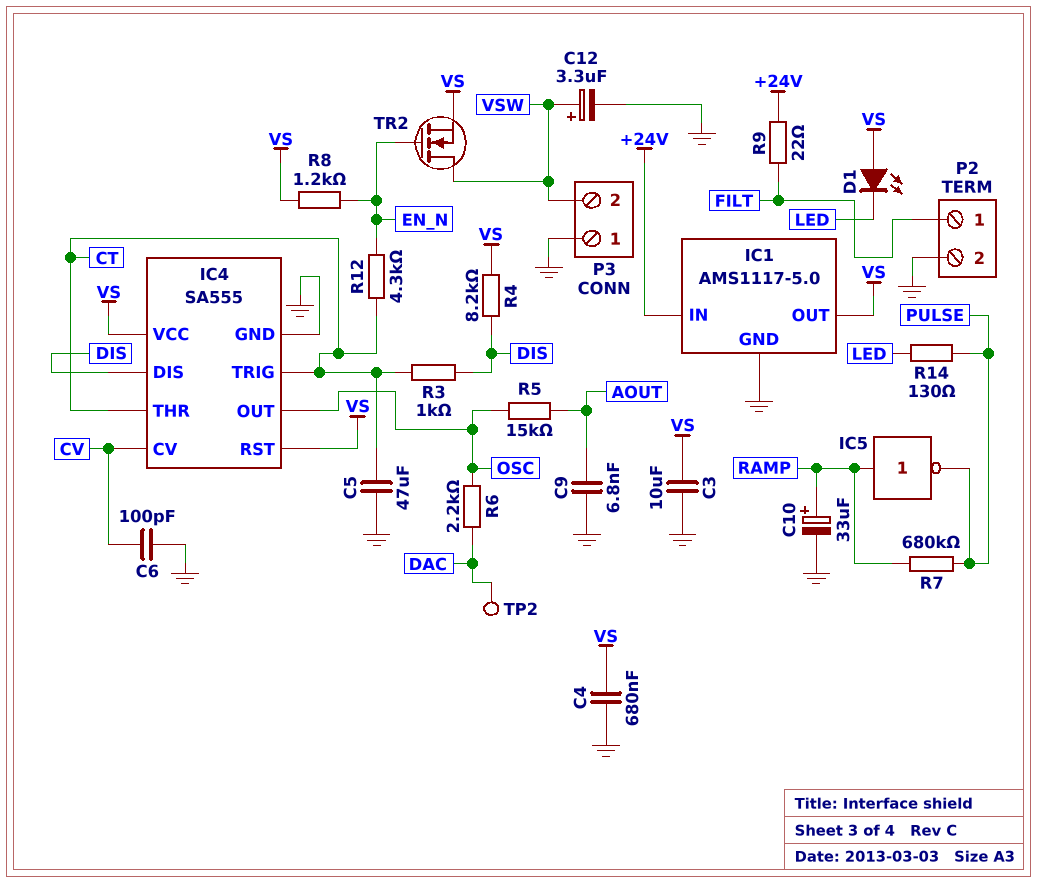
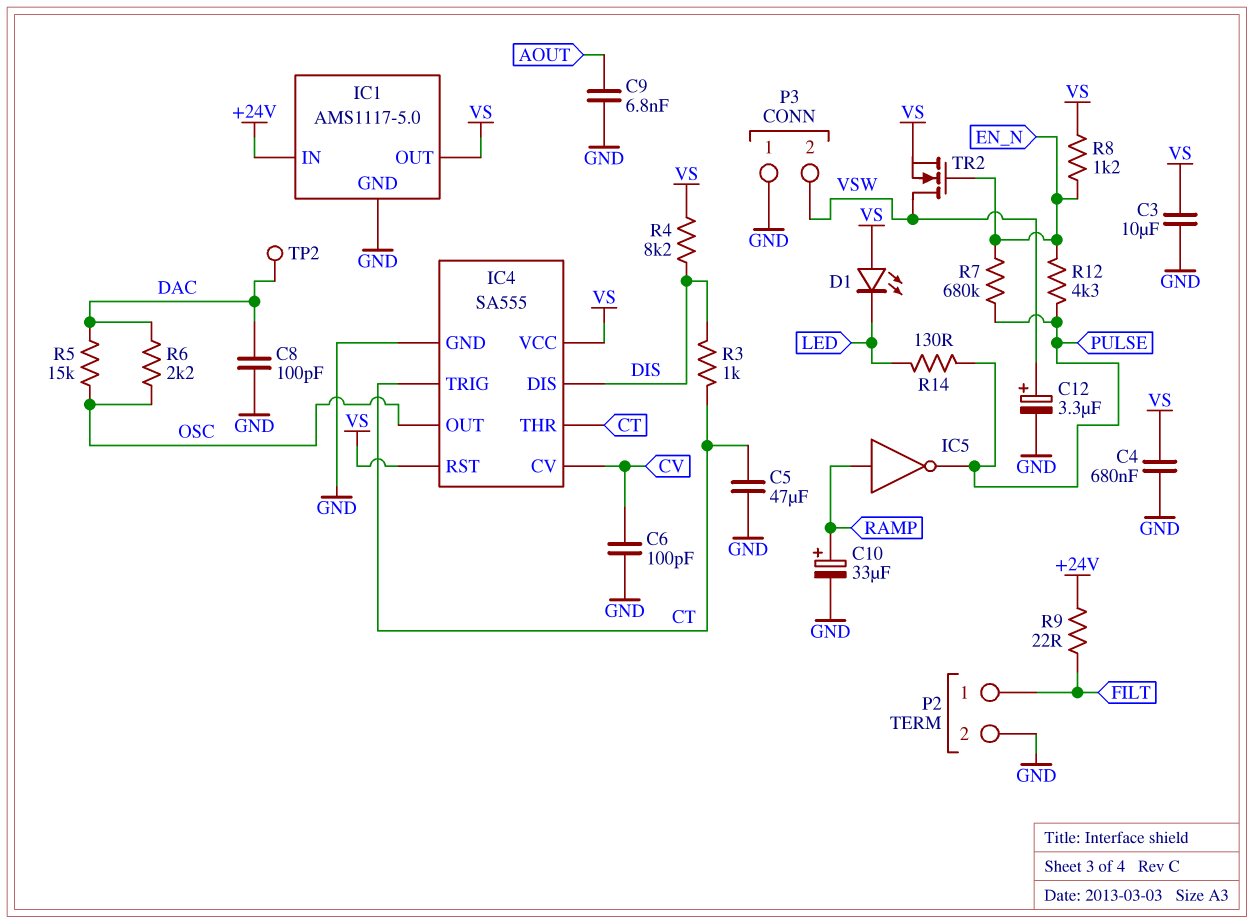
C8: none -> 100pF (DAC, GND)
R5: 15k (AOUT, OSC) -> 15k (DAC, OSC)
R7: 680k (PULSE, RAMP) -> 680k (EN_N, PULSE)
R12: 4.3k (CT, EN_N) -> 4.3k (EN_N, PULSE)

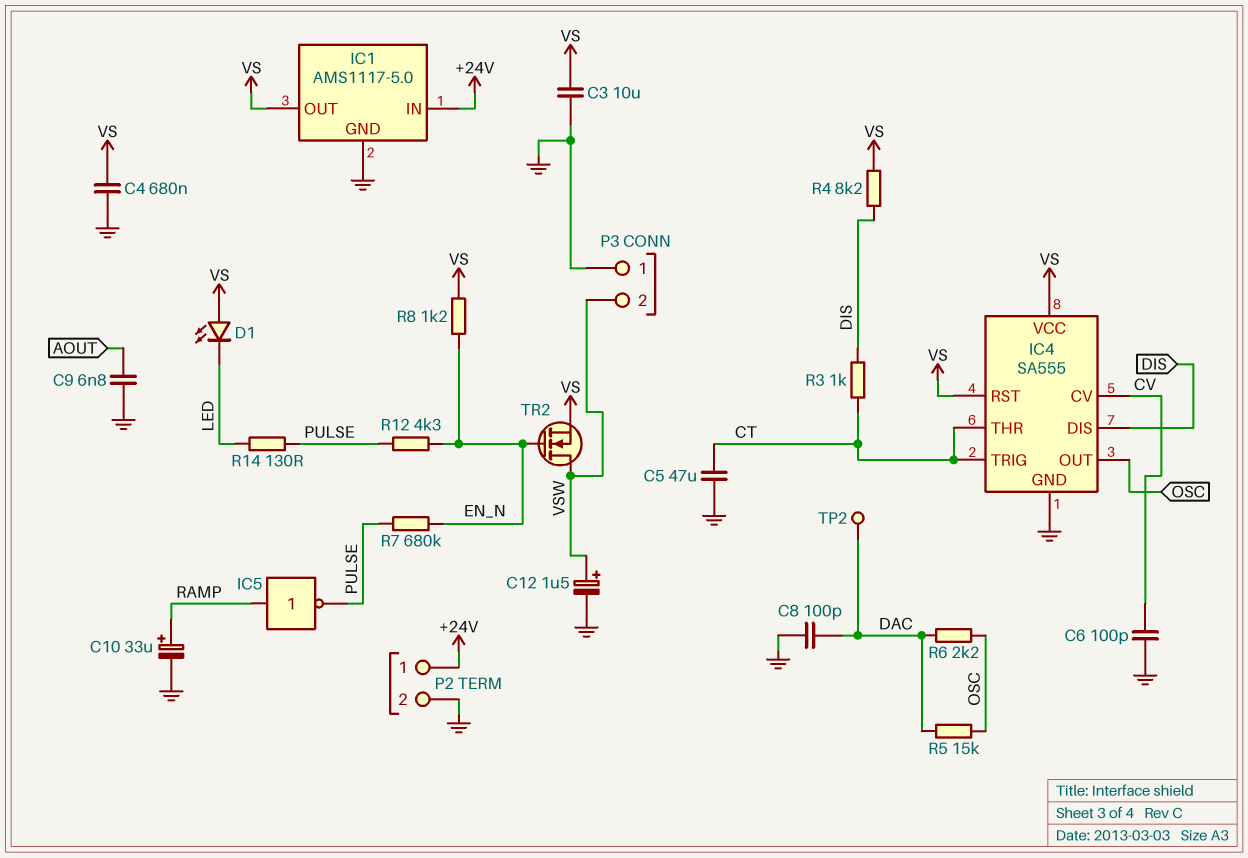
C12: 3.3uF (plus VSW, minus GND) -> 1.5uF (plus VSW, minus GND)
P2 pin 1: FILT -> +24V
R9: 22 (+24V, FILT) -> none

